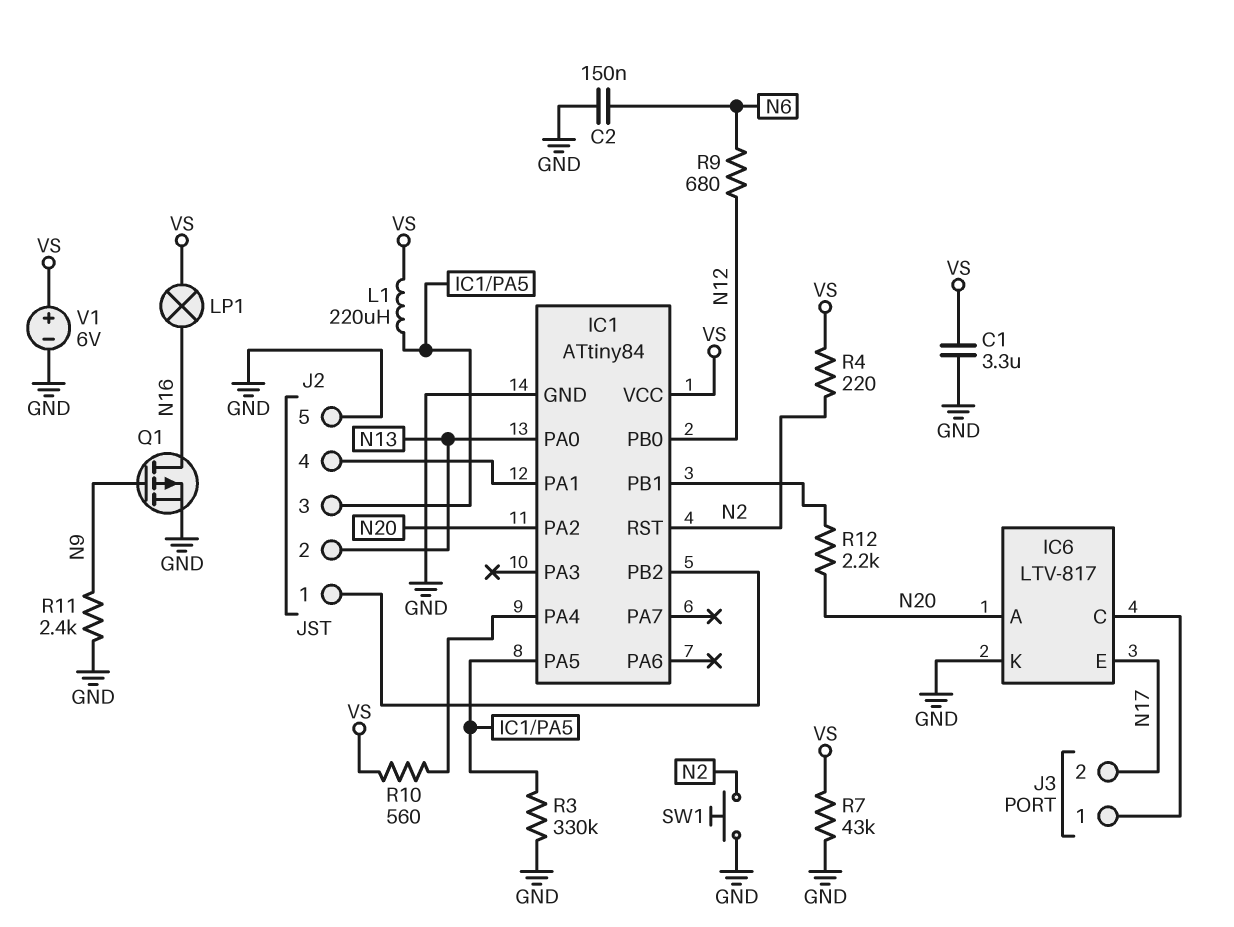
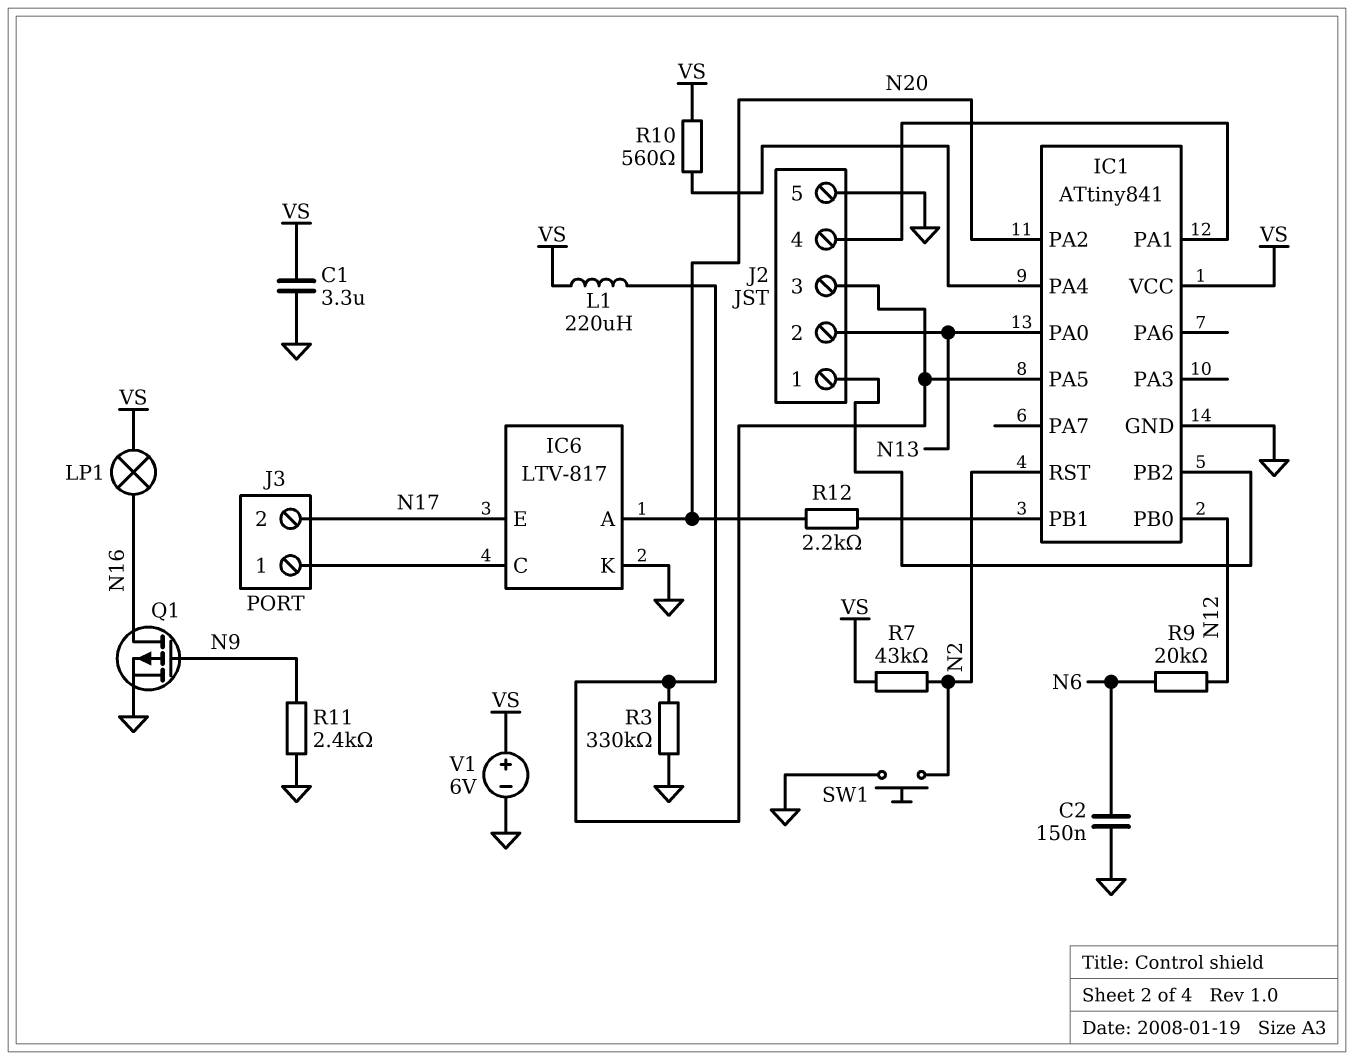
IC1: ATtiny84 -> ATtiny841
R4: 220 (N2, VS) -> none
R7: 43k (GND, VS) -> 43k (N2, VS)
R9: 680 (N6, N12) -> 20k (N6, N12)

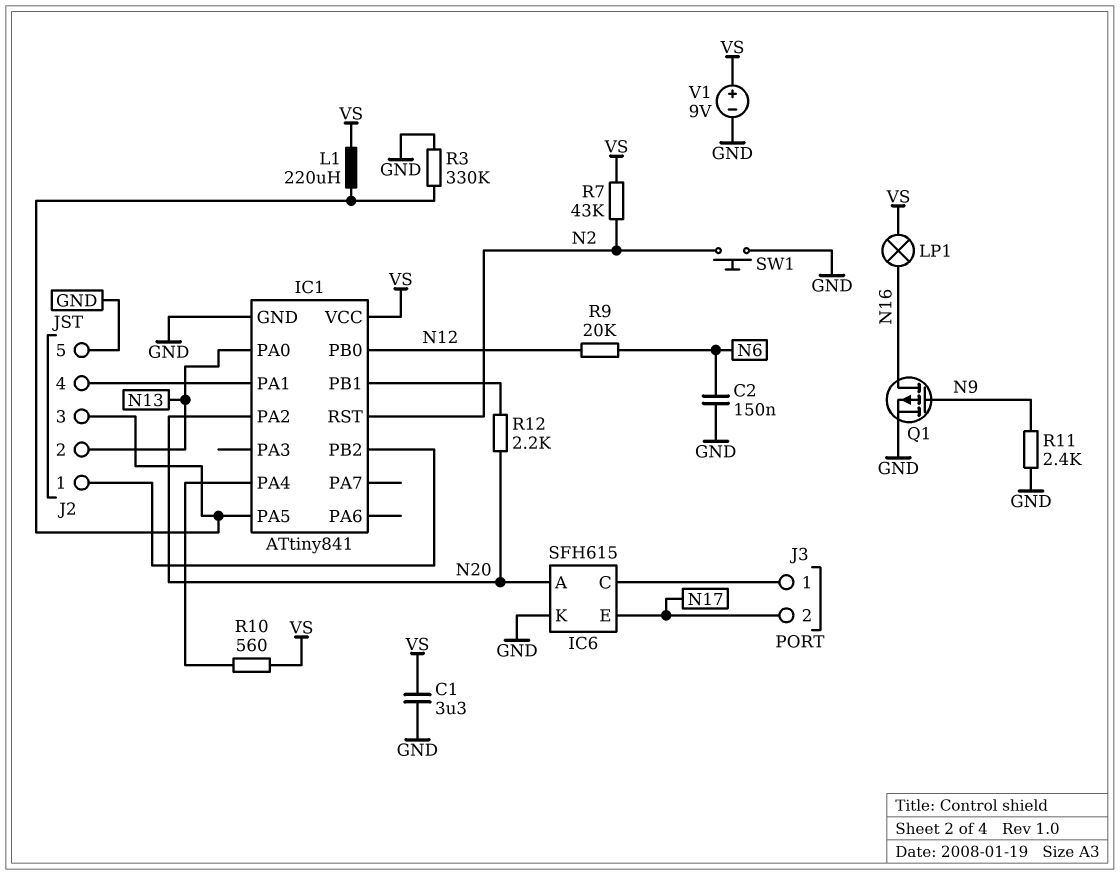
IC6: LTV-817 -> SFH615
V1: 6V (plus VS, minus GND) -> 9V (plus VS, minus GND)

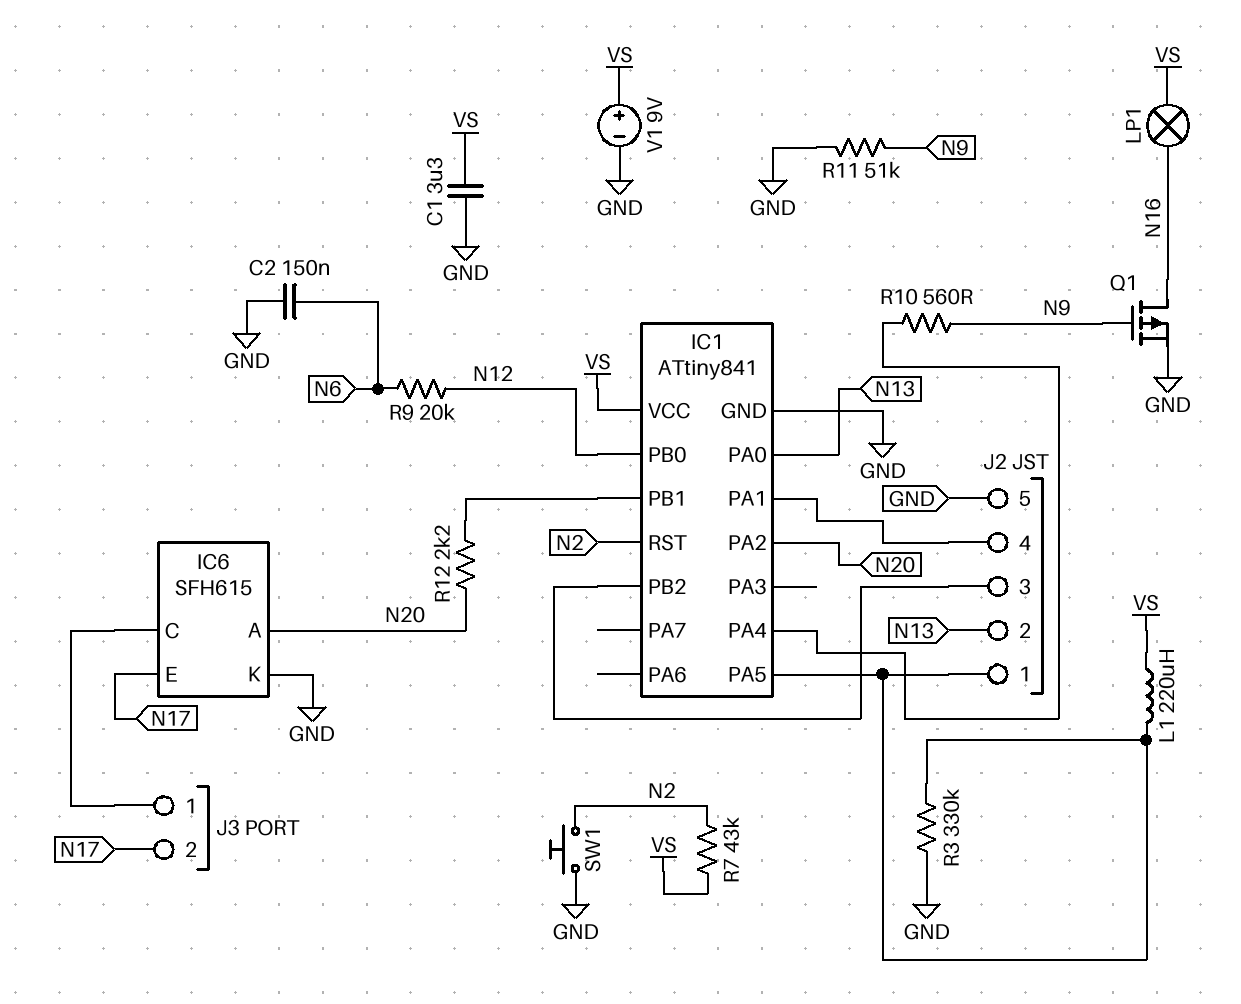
J2 pin 1: IC1/PB2 -> IC1/PA5
J2 pin 3: IC1/PA5 -> IC1/PB2
R10: 560 (IC1/PA4, VS) -> 560 (IC1/PA4, N9)
R11: 2.4k (GND, N9) -> 51k (GND, N9)

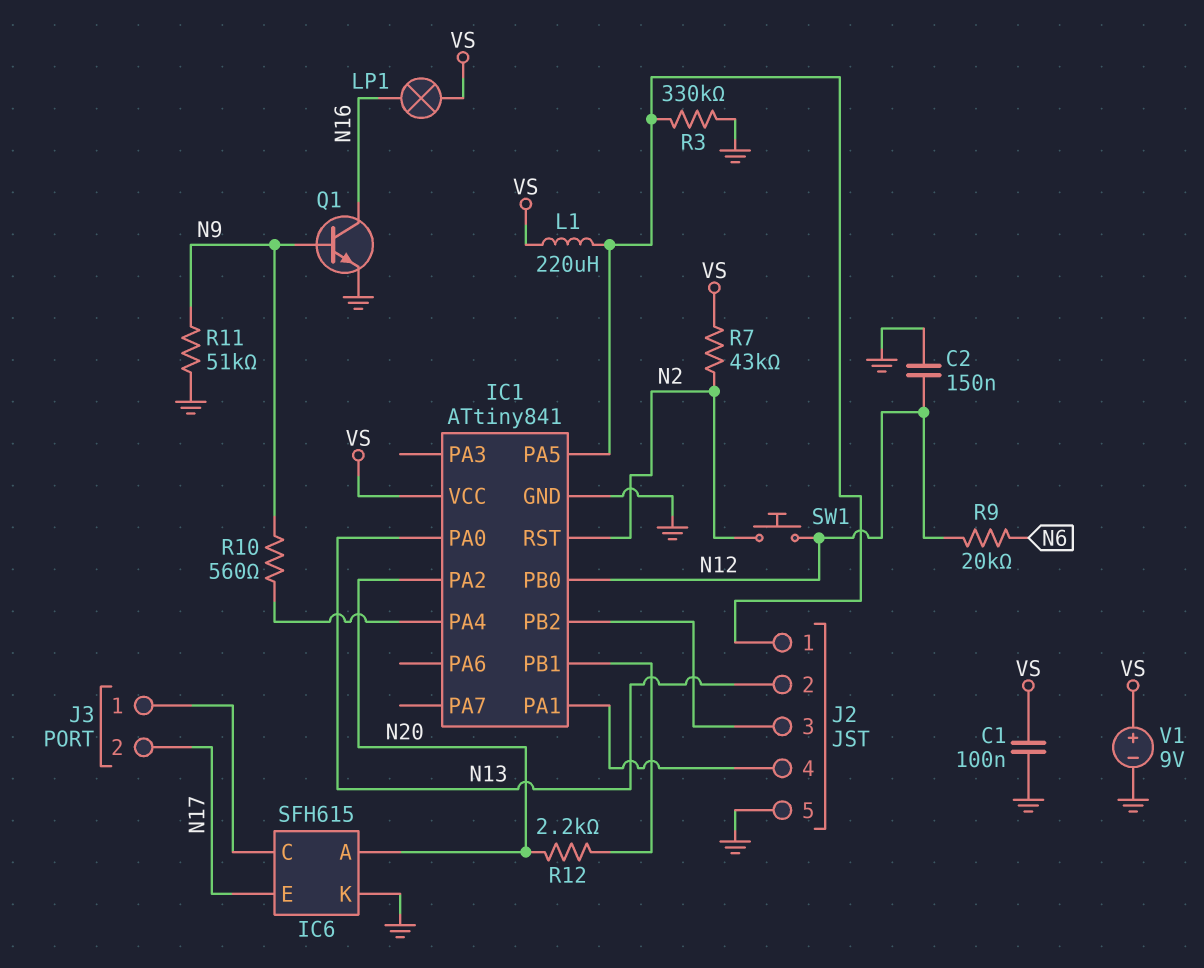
C1: 3.3uF (GND, VS) -> 100nF (GND, VS)
C2: 150nF (GND, N6) -> 150nF (GND, N12)
Q1: PMOS (G N9, D N16, S GND) -> NPN (B N9, C N16, E GND)
SW1: button (GND, N2) -> button (N2, N12)

